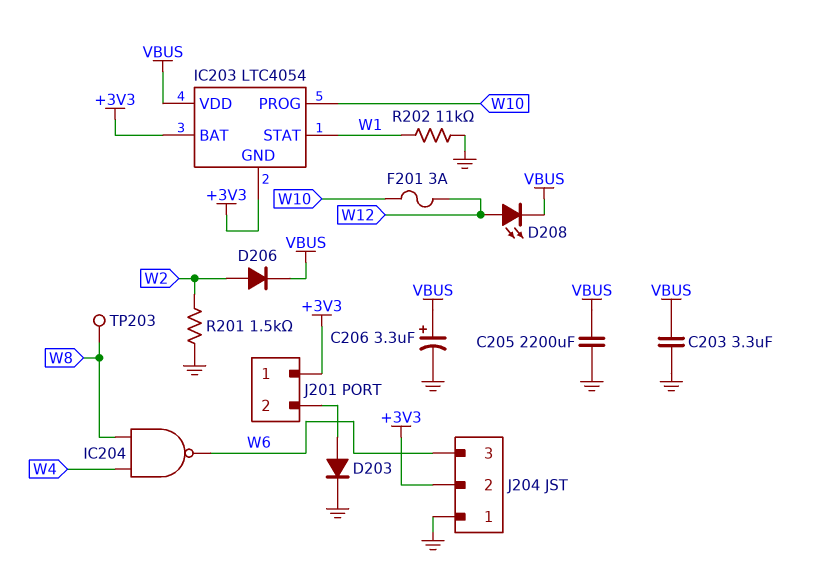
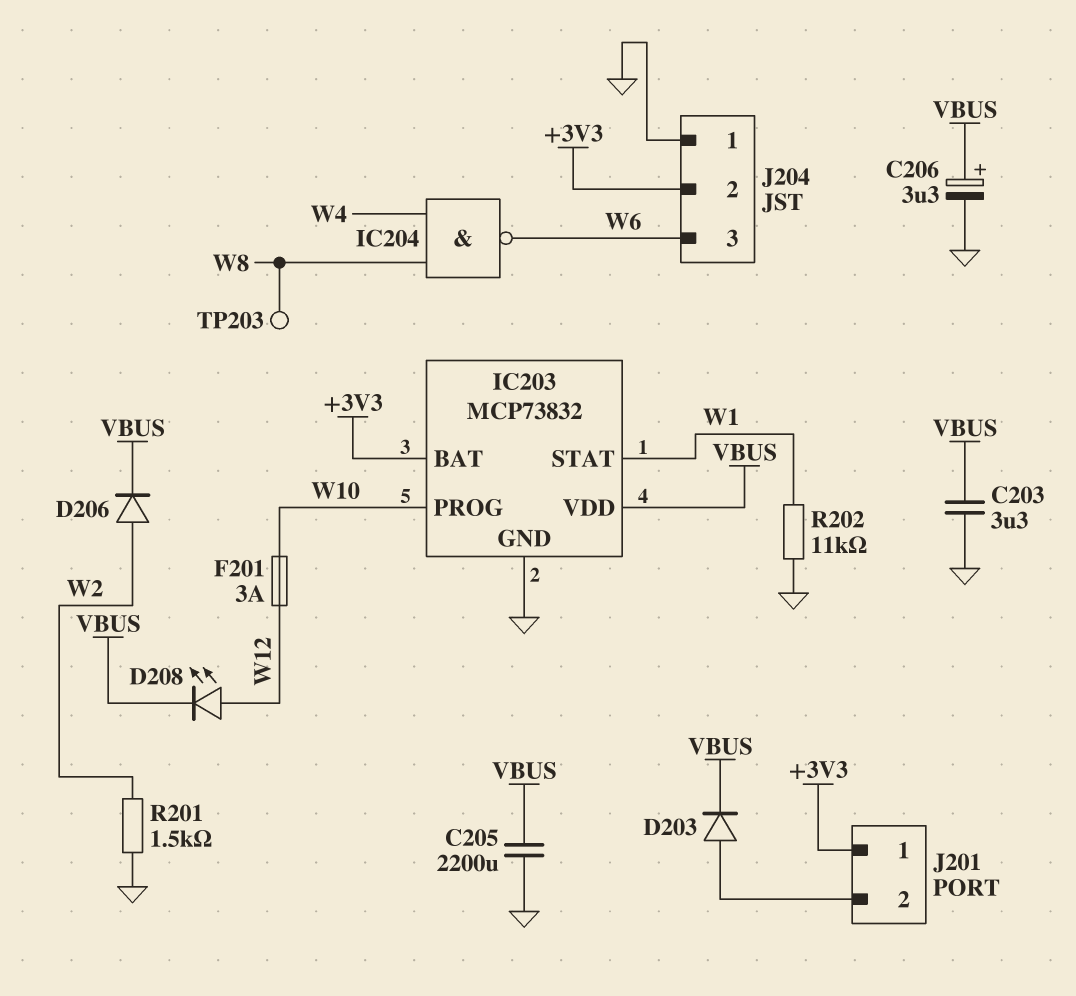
D203: diode (A J201/2, K GND) -> diode (A J201/2, K VBUS)
IC203: LTC4054 -> MCP73832
IC203 pin GND: +3V3 -> GND

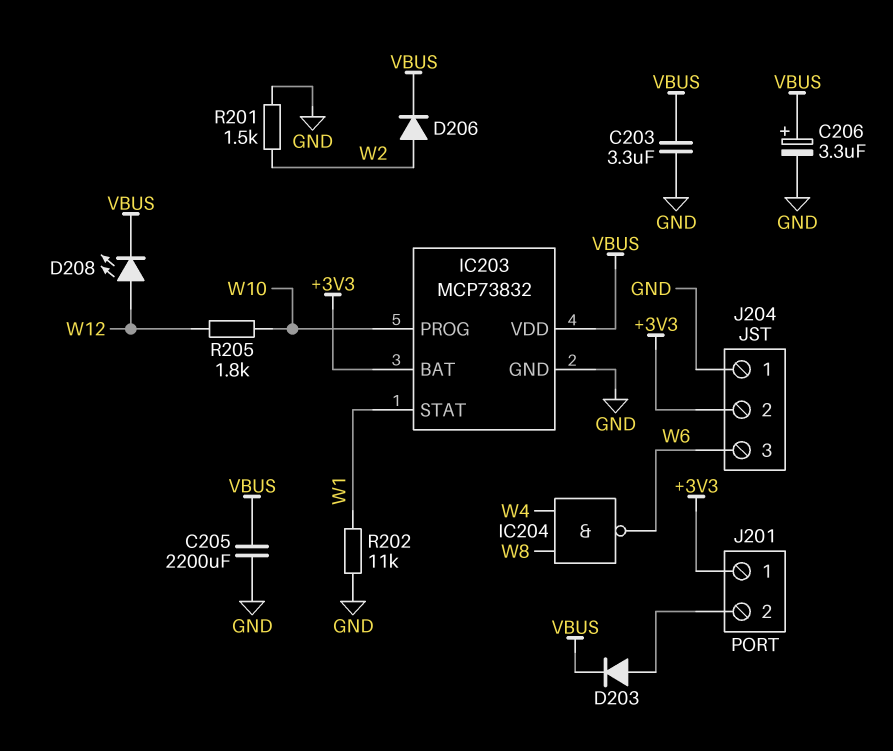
F201: 3A (W10, W12) -> none
R205: none -> 1.8k (W10, W12)
TP203: test point (W8) -> none

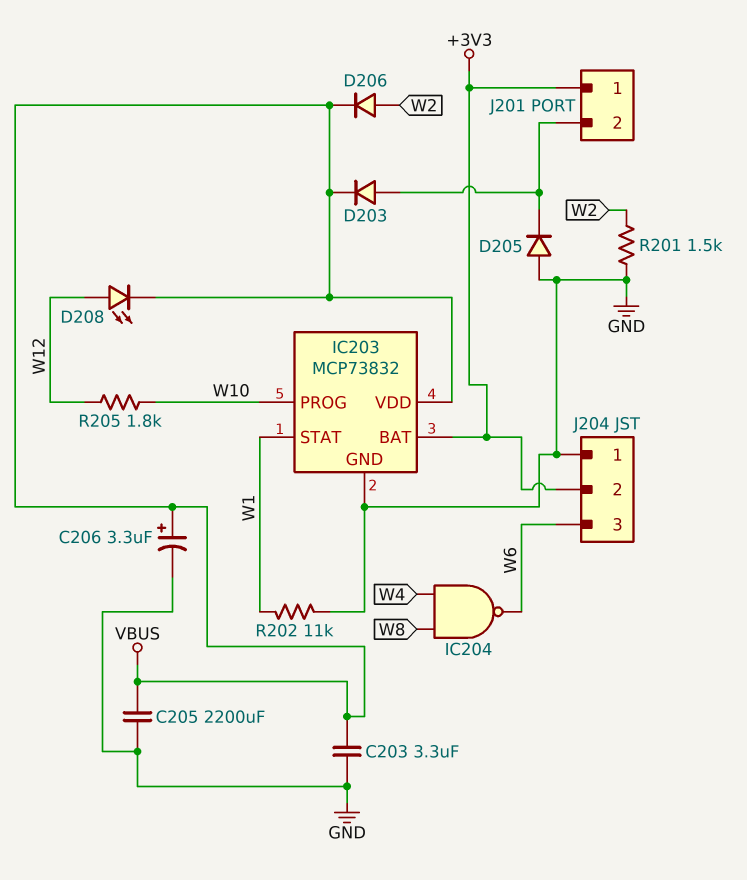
D205: none -> diode (A GND, K J201/2)

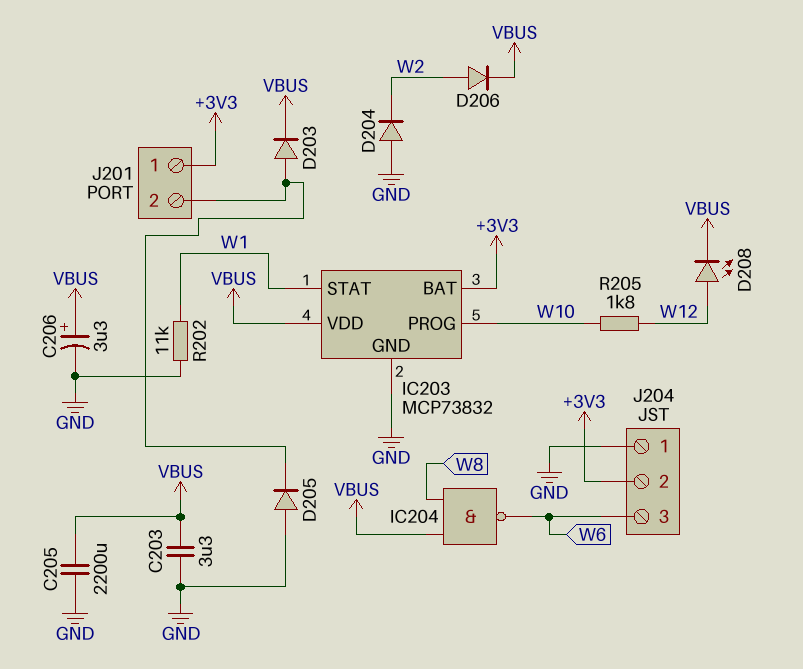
D204: none -> diode (A GND, K W2)
IC204: NAND (in W4, in W8, out W6) -> NAND (in VBUS, in W8, out W6)
R201: 1.5k (GND, W2) -> none

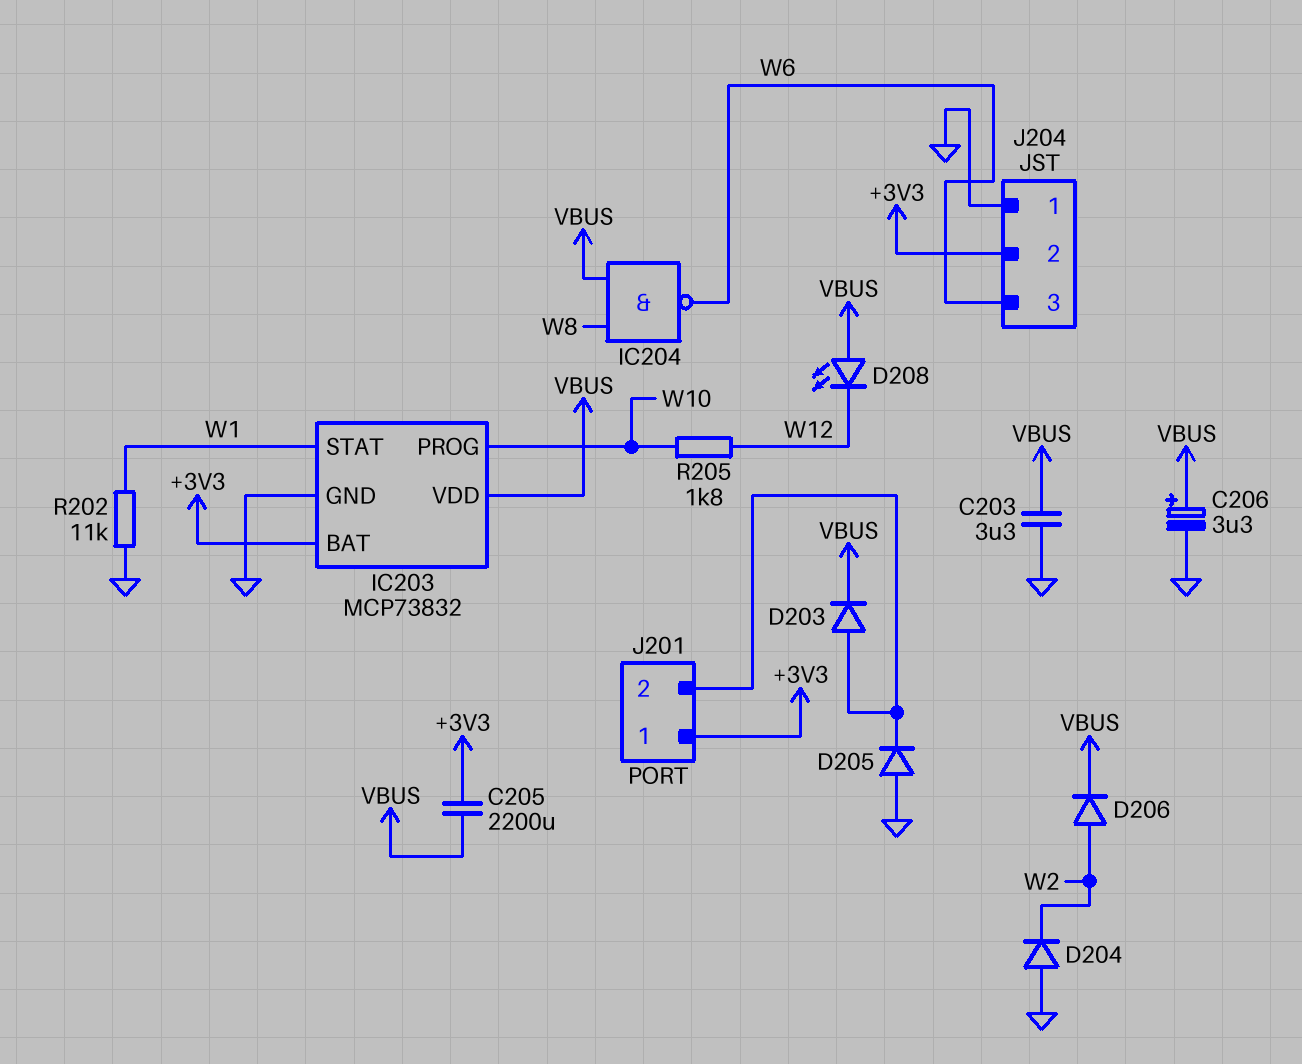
C205: 2200uF (GND, VBUS) -> 2200uF (+3V3, VBUS)
D208: LED (A W12, K VBUS) -> LED (A VBUS, K W12)

